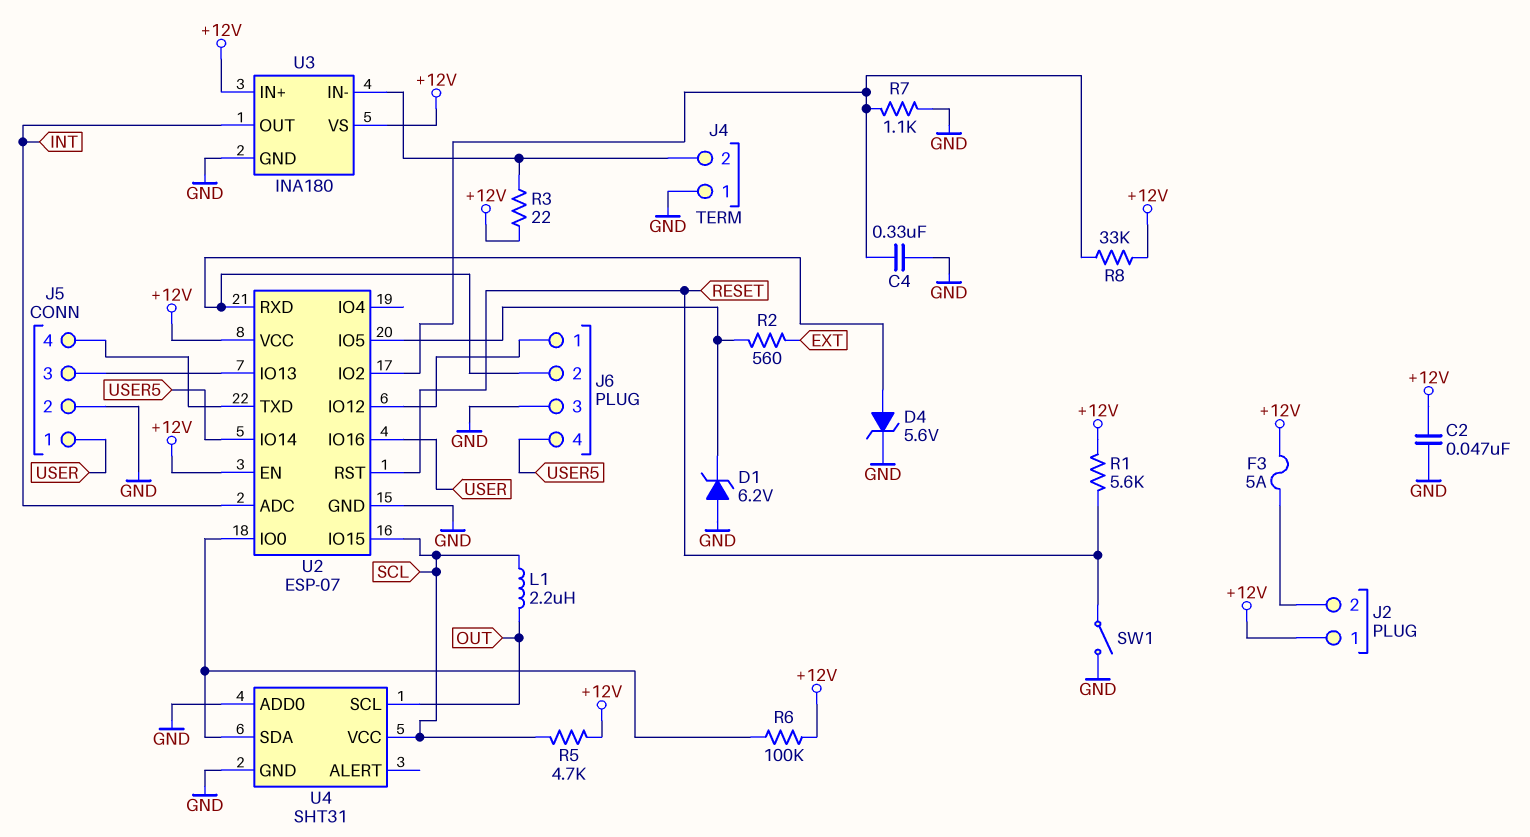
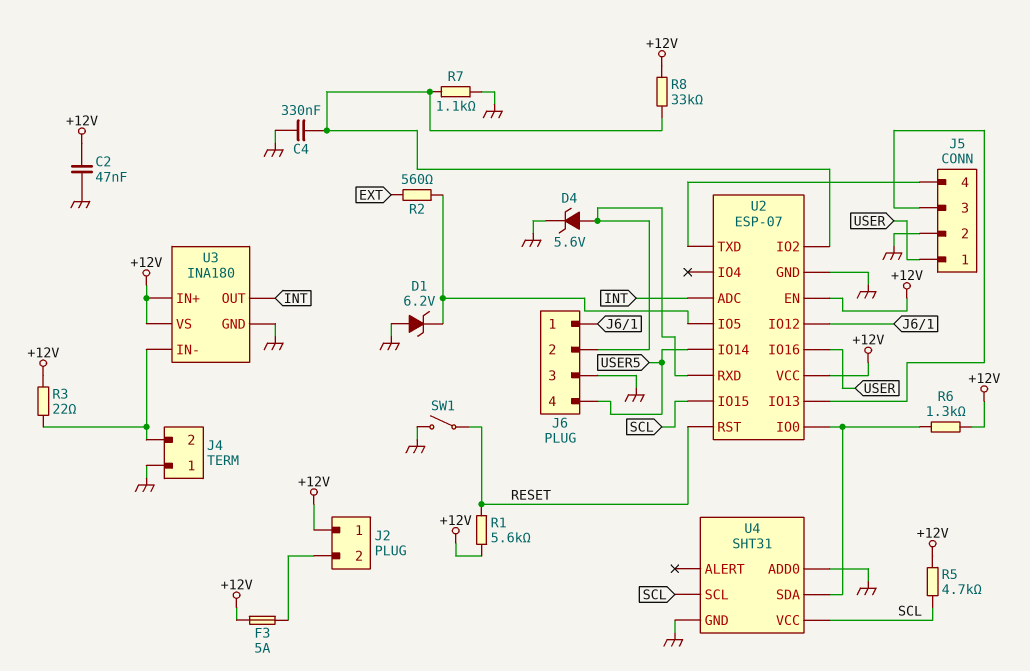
L1: 2.2uH (OUT, SCL) -> none
R6: 100k (+12V, U2/IO0) -> 1.3k (+12V, U2/IO0)
U4 pin SCL: OUT -> SCL

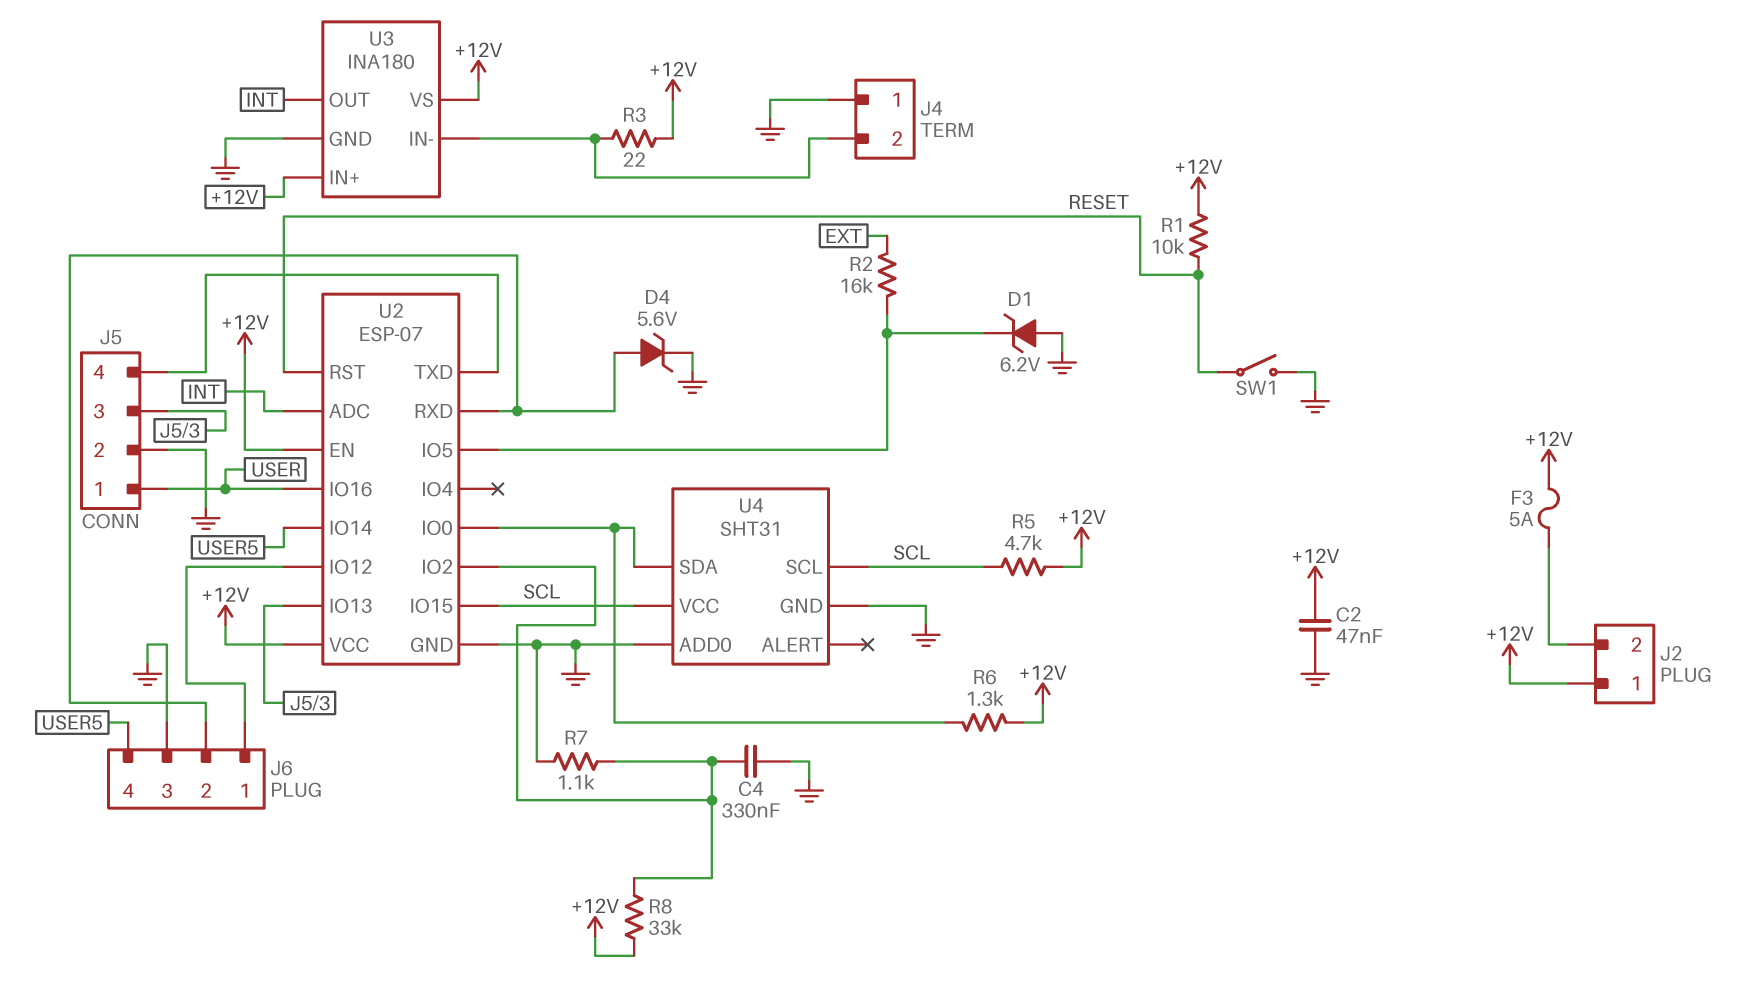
R1: 5.6k (+12V, RESET) -> 10k (+12V, RESET)
R2: 560 (EXT, U2/IO5) -> 16k (EXT, U2/IO5)

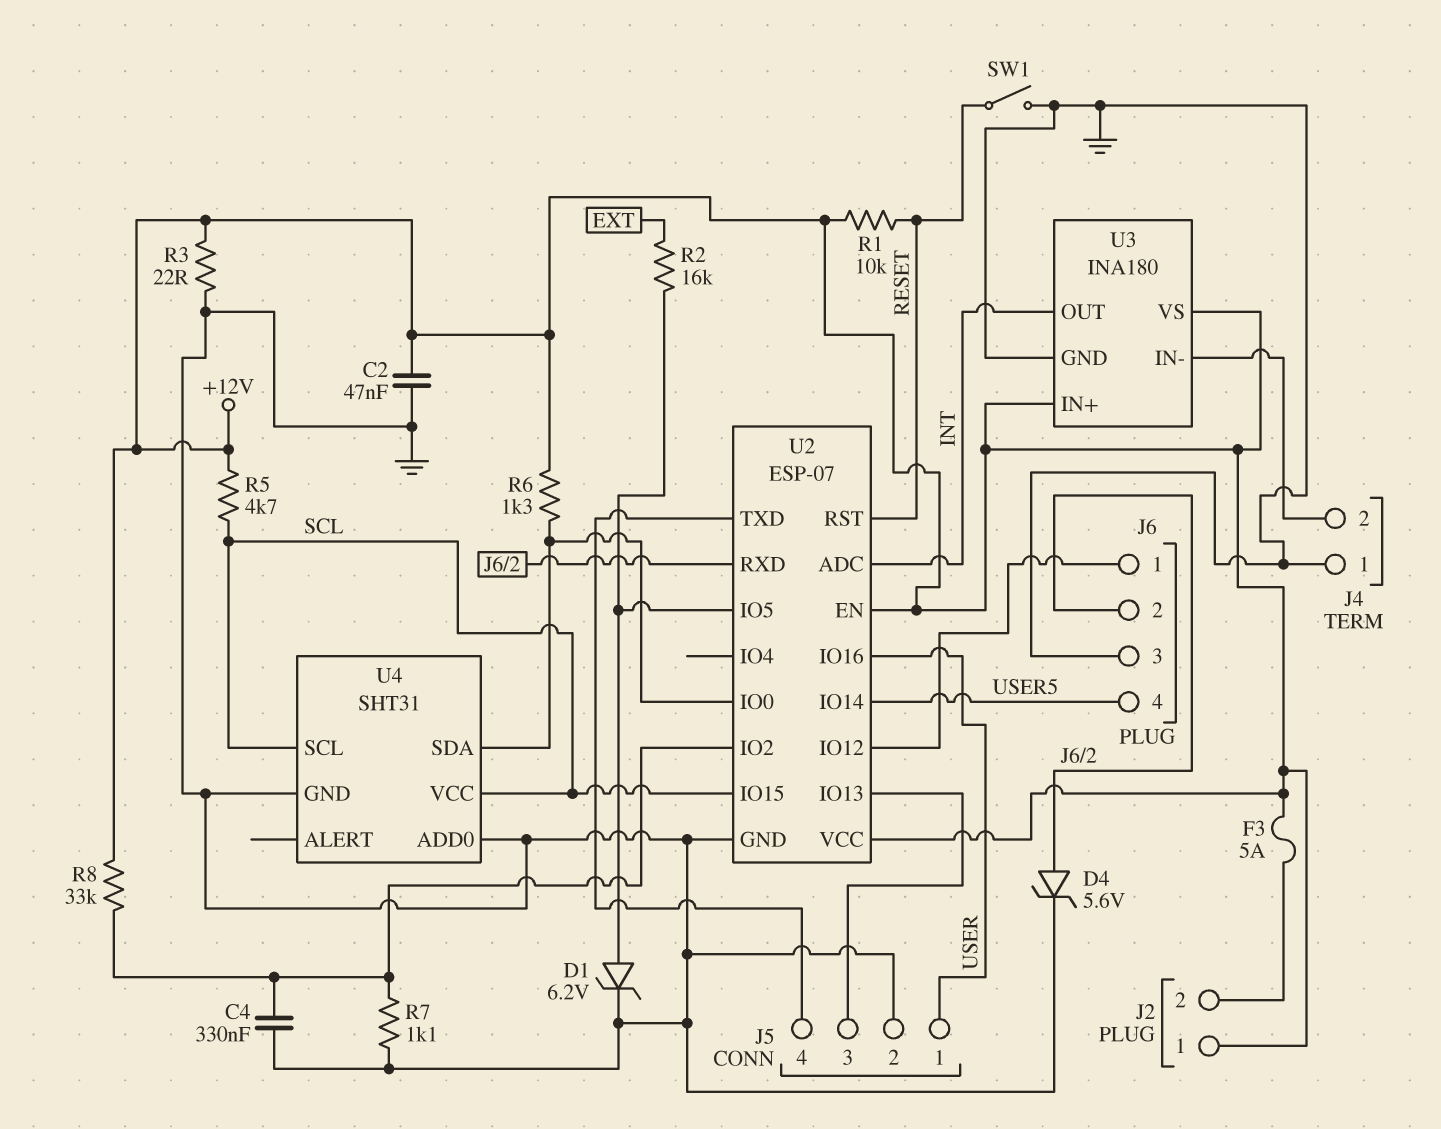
D1: zener 6.2V (A GND, K U2/IO5) -> zener 6.2V (A U2/IO5, K GND)
R3: 22 (+12V, J4/2) -> 22 (+12V, GND)

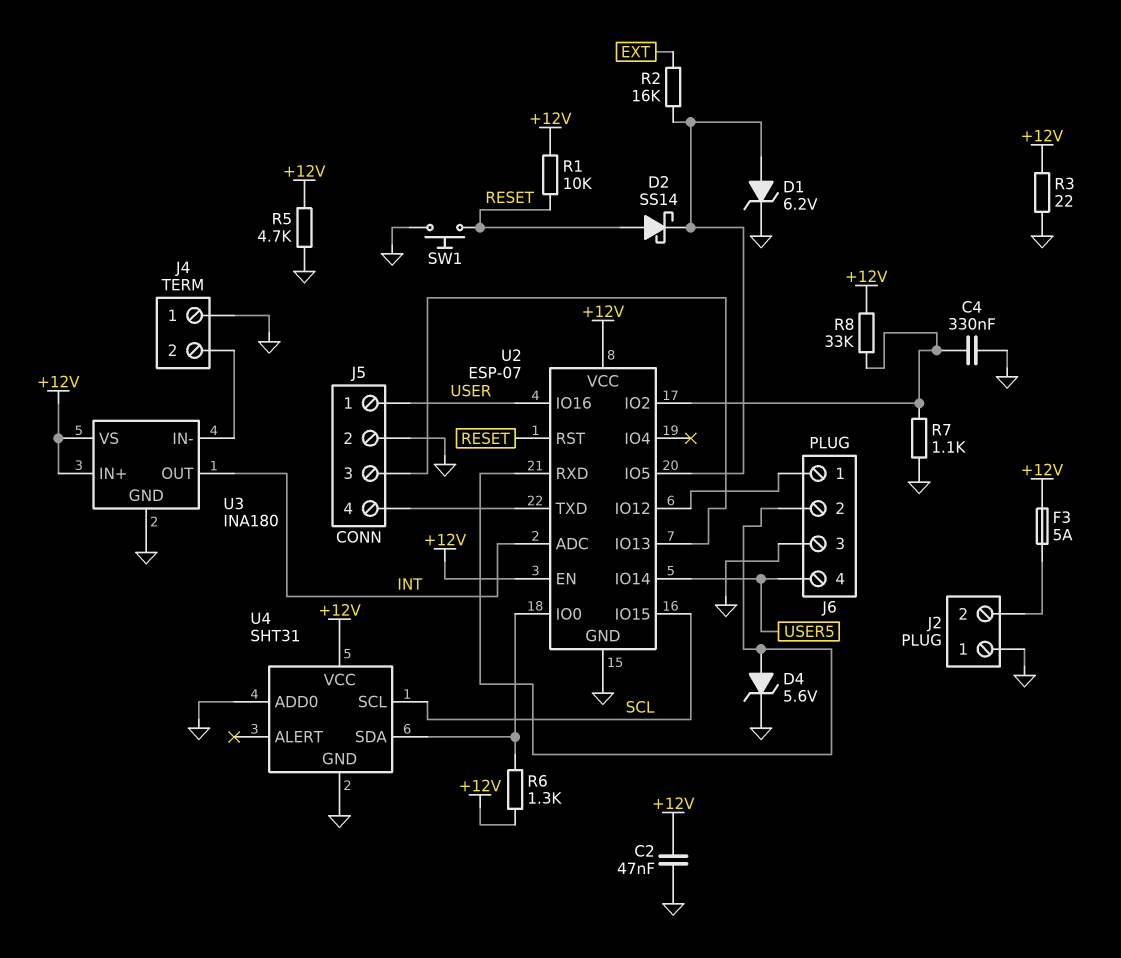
D2: none -> schottky SS14 (A RESET, K U2/IO5)
J2 pin 1: +12V -> GND
R5: 4.7k (+12V, SCL) -> 4.7k (+12V, GND)
SW1: switch (GND, RESET) -> button (GND, RESET)
U4 pin VCC: SCL -> +12V

